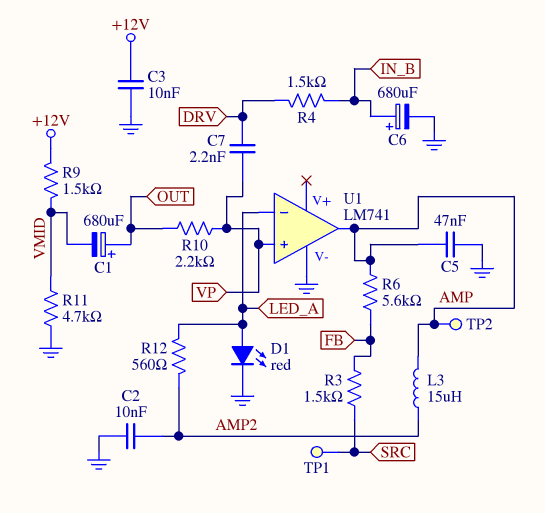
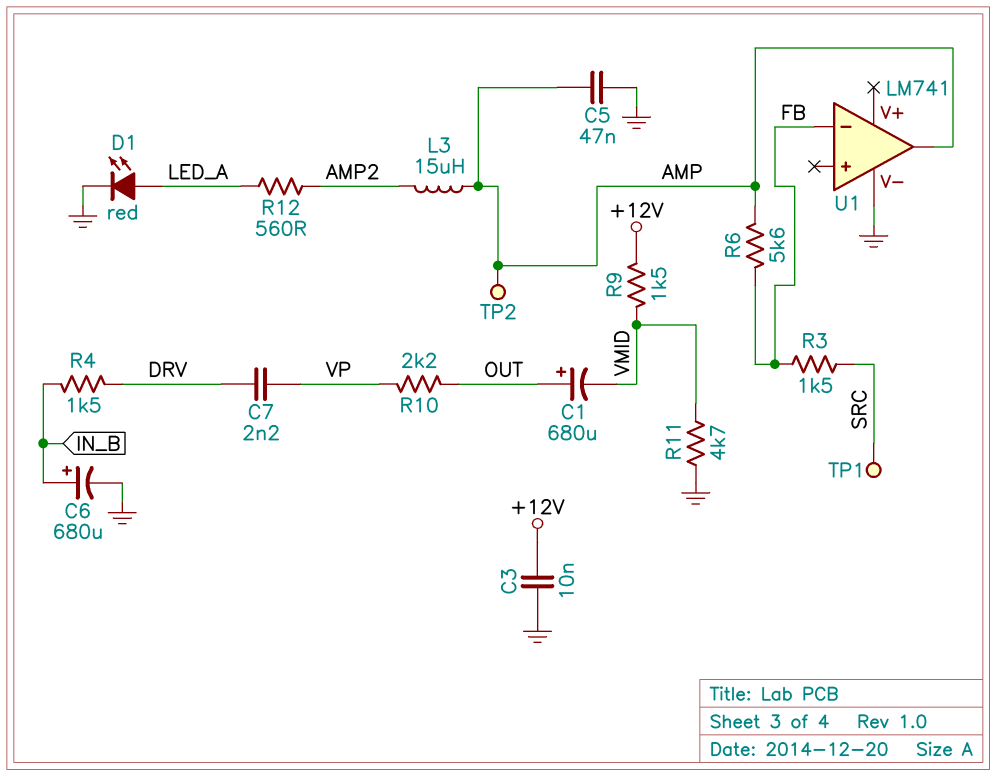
C2: 10nF (AMP2, GND) -> none
U1 pin in+: VP -> none
U1 pin in-: LED_A -> FB

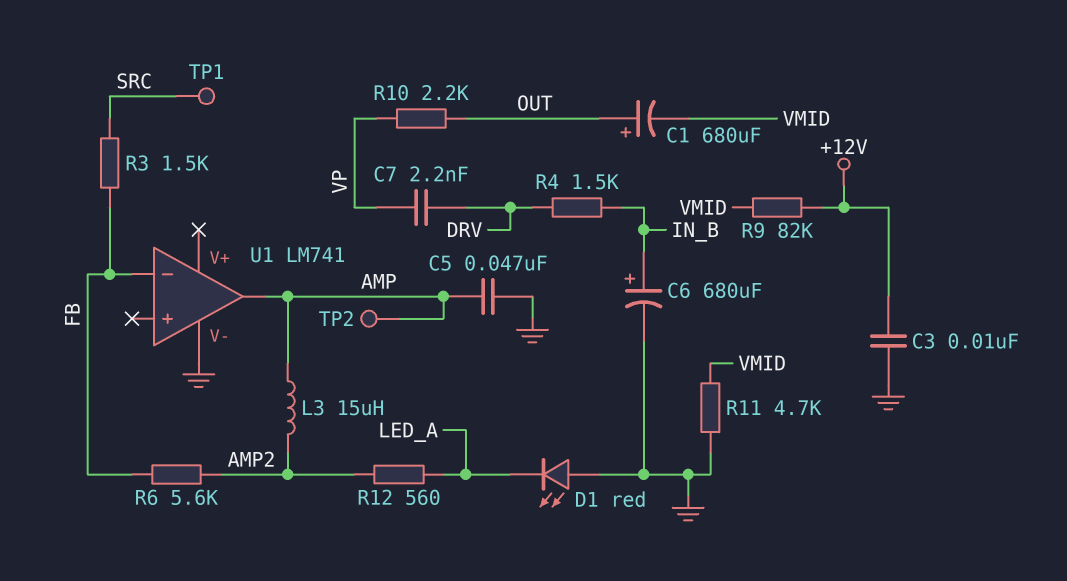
D1: LED red (A LED_A, K GND) -> LED red (A GND, K LED_A)
R6: 5.6k (AMP, FB) -> 5.6k (AMP2, FB)
R9: 1.5k (+12V, VMID) -> 82k (+12V, VMID)

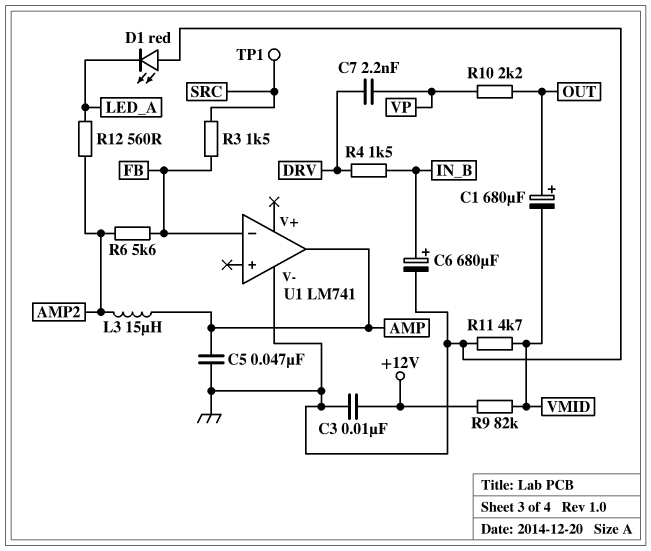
TP2: test point (AMP) -> none

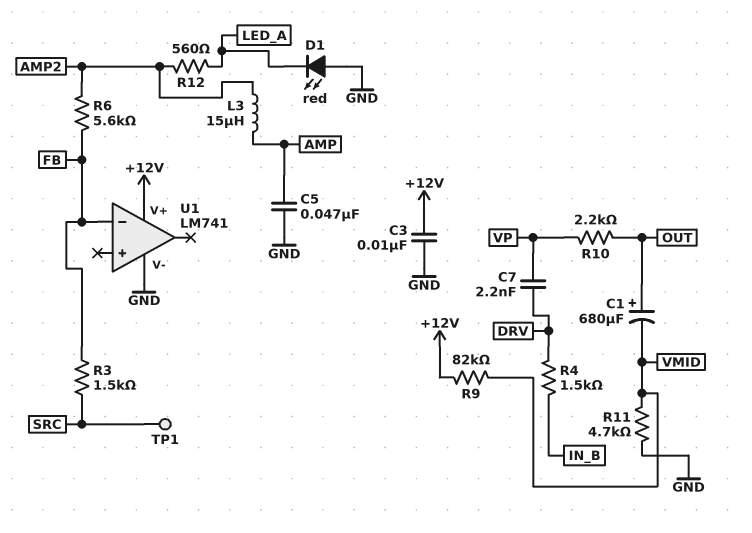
C6: 680uF (plus IN_B, minus GND) -> none
U1 pin V+: none -> +12V
U1 pin out: AMP -> none

